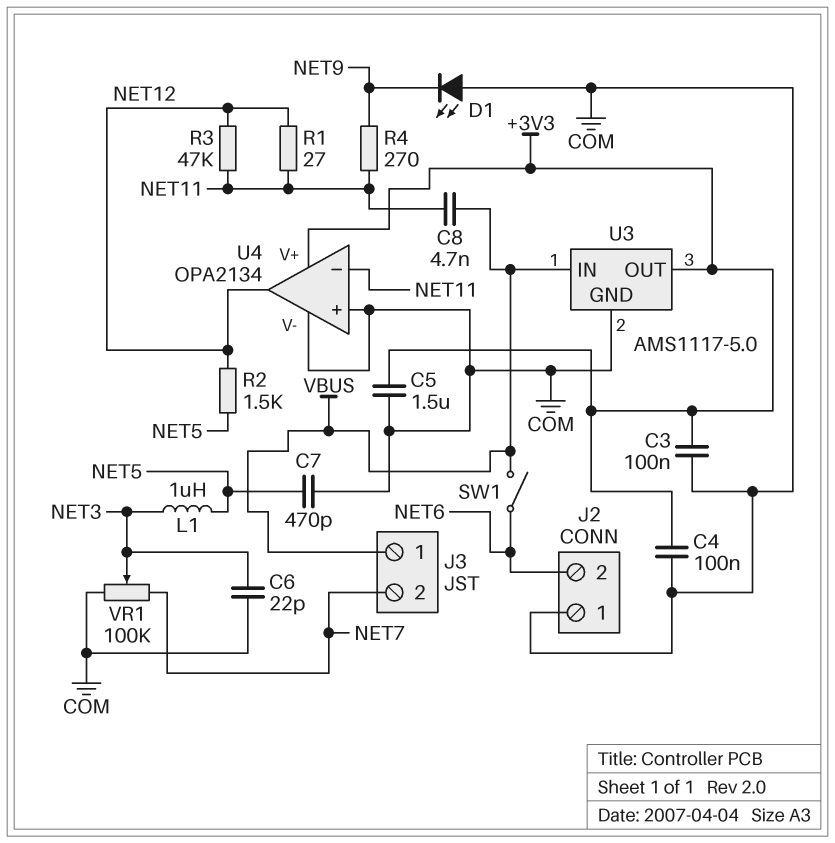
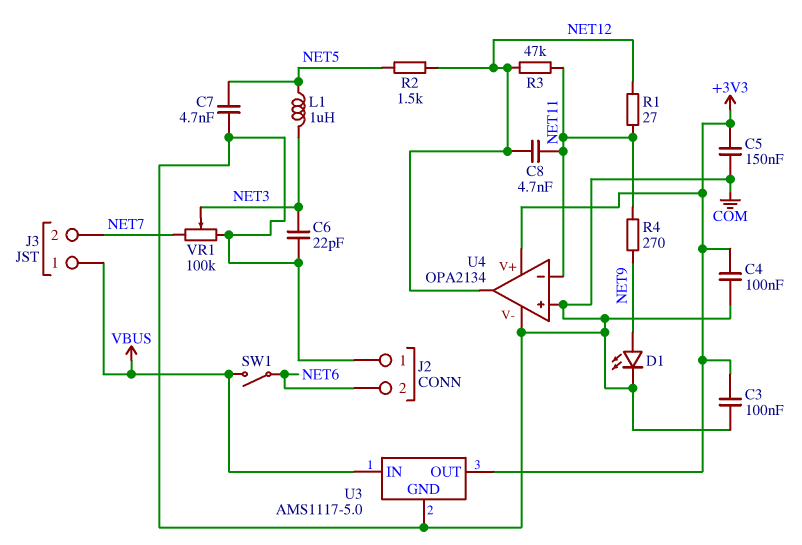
C5: 1.5uF (+3V3, COM) -> 150nF (+3V3, COM)
C7: 470pF (COM, NET5) -> 4.7nF (COM, NET5)
C8: 4.7nF (NET11, VBUS) -> 4.7nF (NET11, NET12)
D1: LED (A COM, K NET9) -> LED (A NET9, K COM)

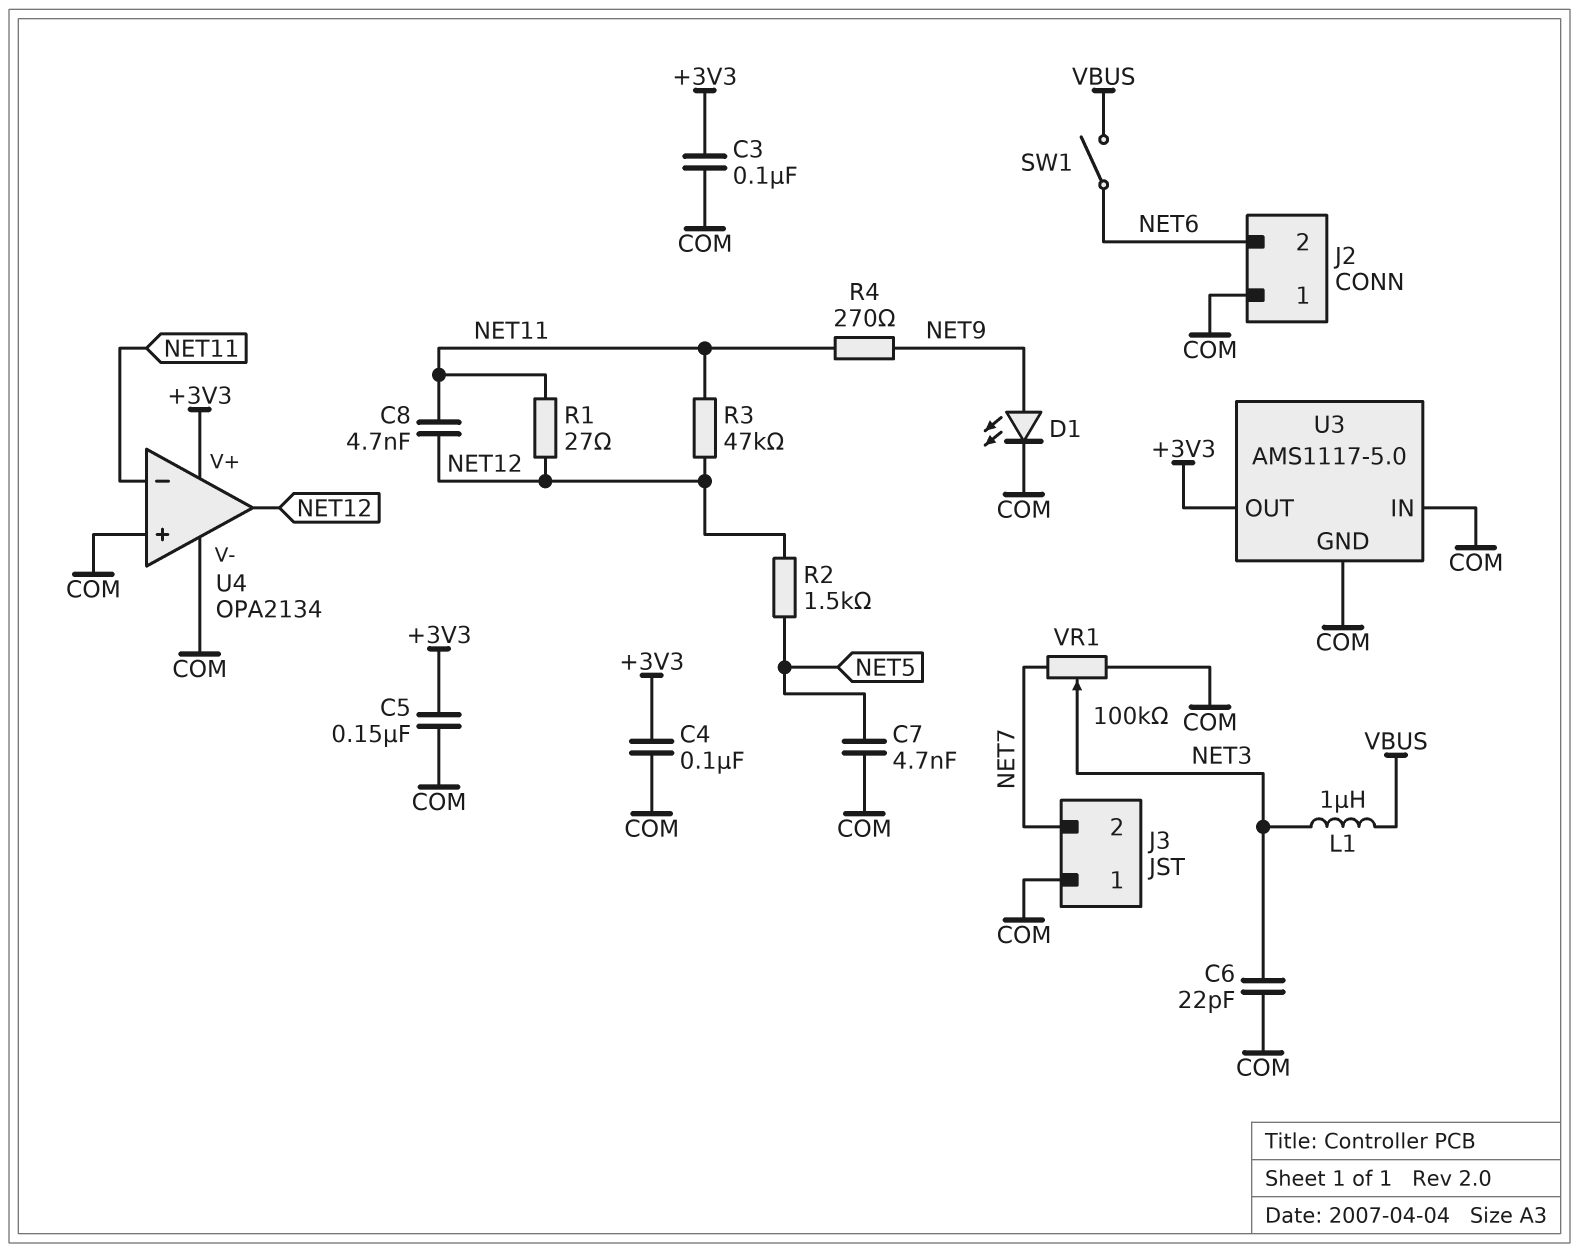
J3 pin 1: VBUS -> COM
L1: 1uH (NET3, NET5) -> 1uH (NET3, VBUS)
U3 pin IN: VBUS -> COM

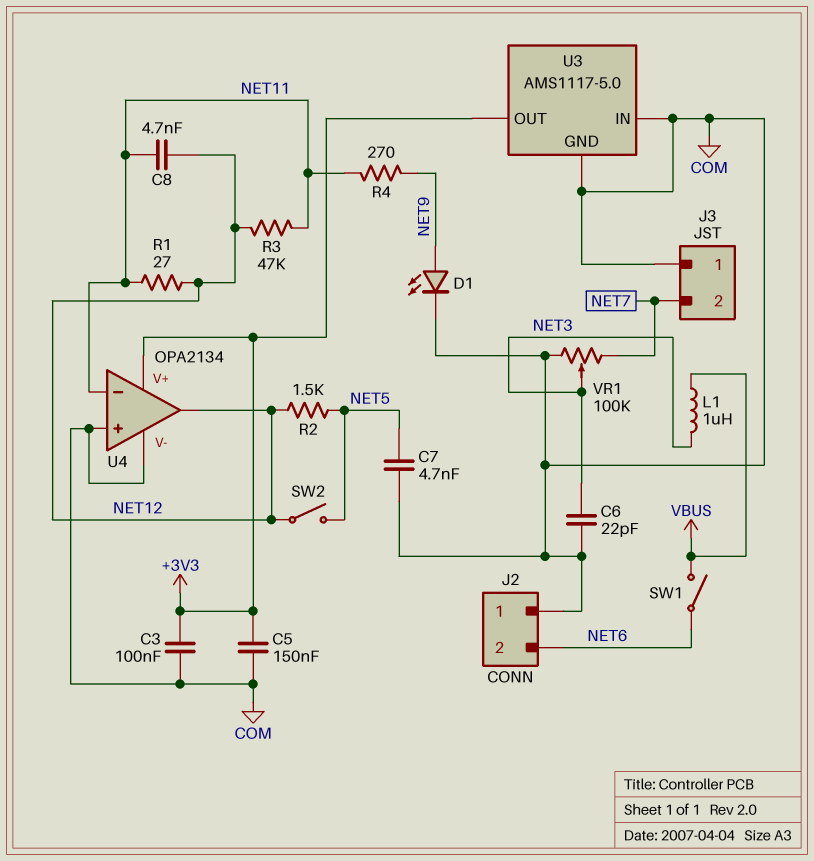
C4: 100nF (+3V3, COM) -> none
SW2: none -> switch (NET5, NET12)

